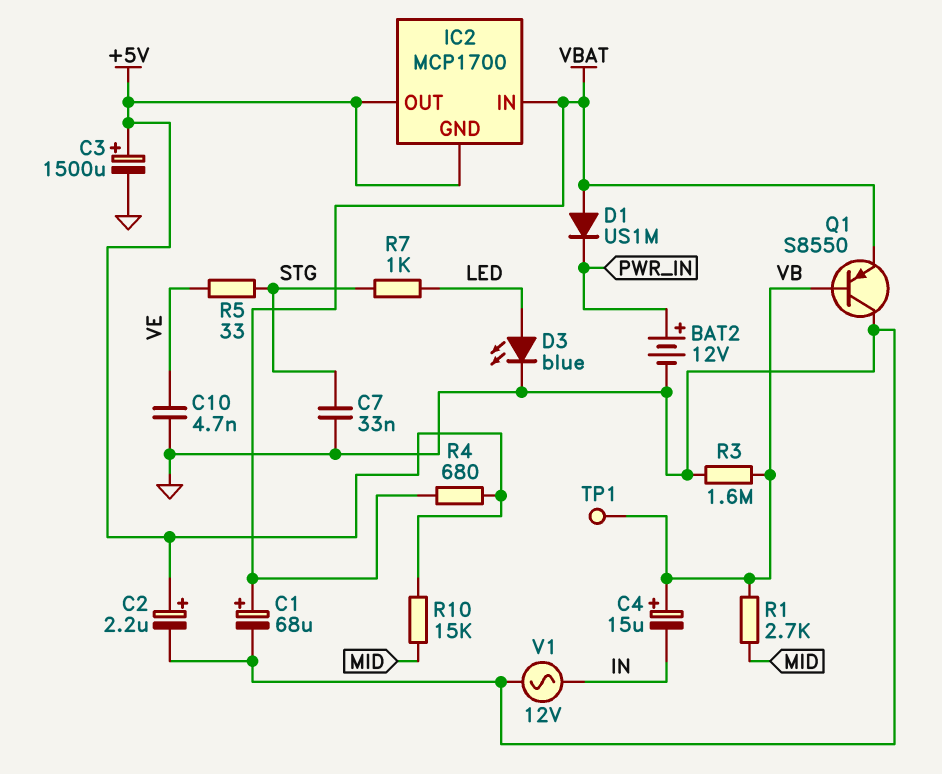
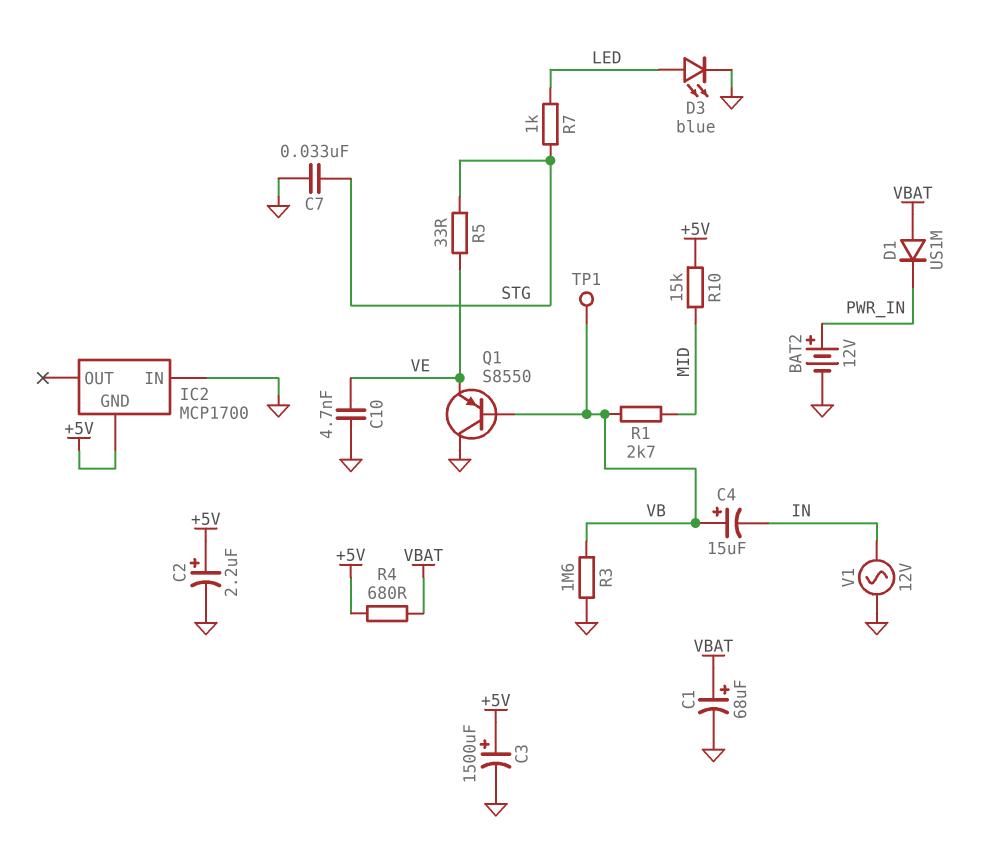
IC2 pin IN: VBAT -> GND
IC2 pin OUT: +5V -> none
Q1: PNP S8550 (B VB, C GND, E VBAT) -> PNP S8550 (B VB, C GND, E VE)

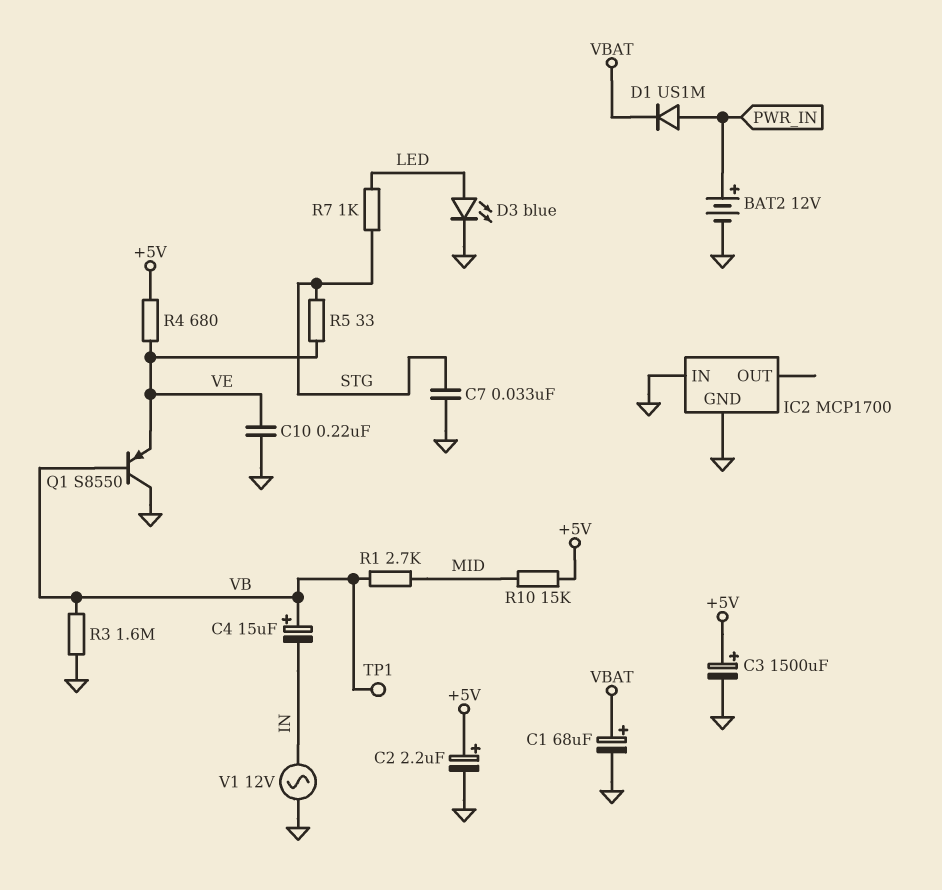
C10: 4.7nF (GND, VE) -> 220nF (GND, VE)
D1: diode US1M (A VBAT, K PWR_IN) -> diode US1M (A PWR_IN, K VBAT)
IC2 pin GND: +5V -> GND
R4: 680 (+5V, VBAT) -> 680 (+5V, VE)

